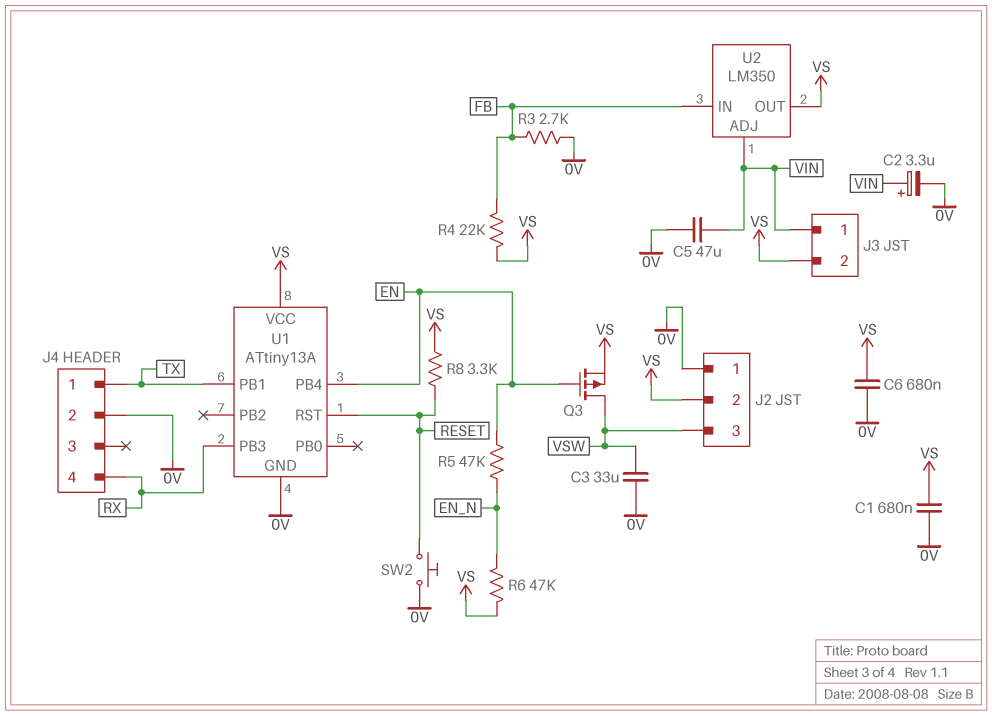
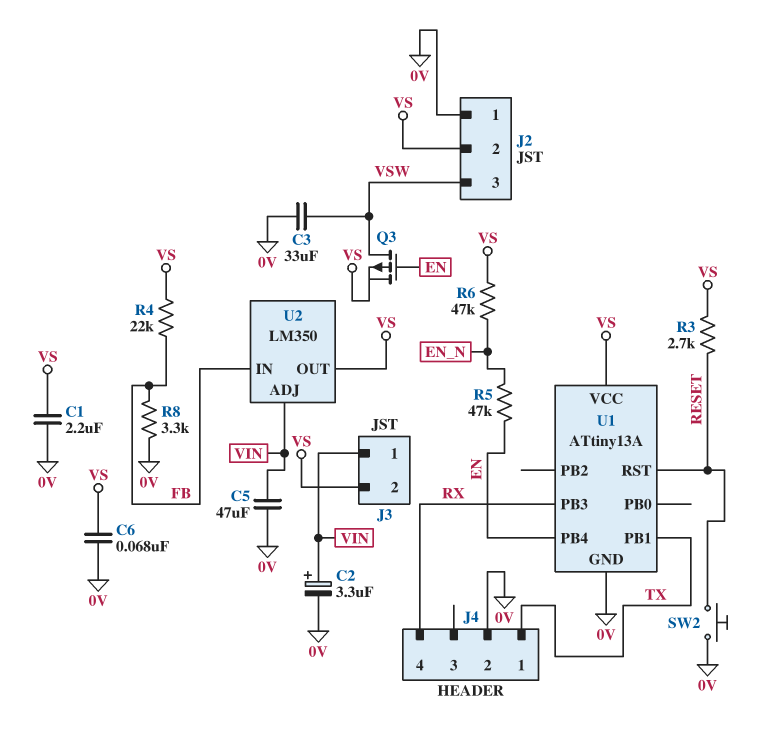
C1: 680nF (0V, VS) -> 2.2uF (0V, VS)
C6: 680nF (0V, VS) -> 68nF (0V, VS)
R3: 2.7k (0V, FB) -> 2.7k (RESET, VS)
R8: 3.3k (RESET, VS) -> 3.3k (0V, FB)

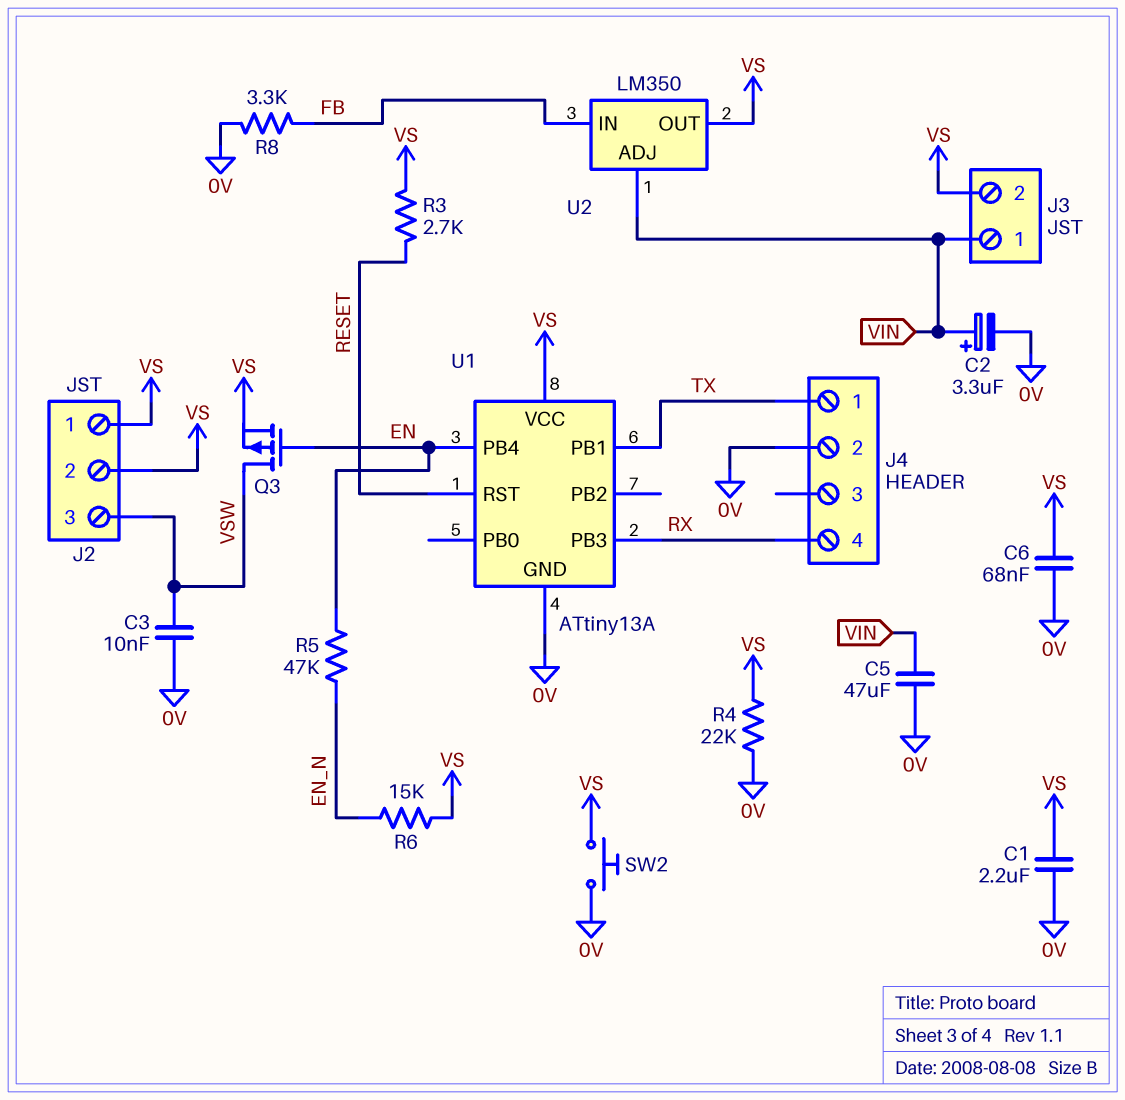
C3: 33uF (0V, VSW) -> 10nF (0V, VSW)
J2 pin 1: 0V -> VS
R4: 22k (FB, VS) -> 22k (0V, VS)
R6: 47k (EN_N, VS) -> 15k (EN_N, VS)
SW2: button (0V, RESET) -> button (0V, VS)

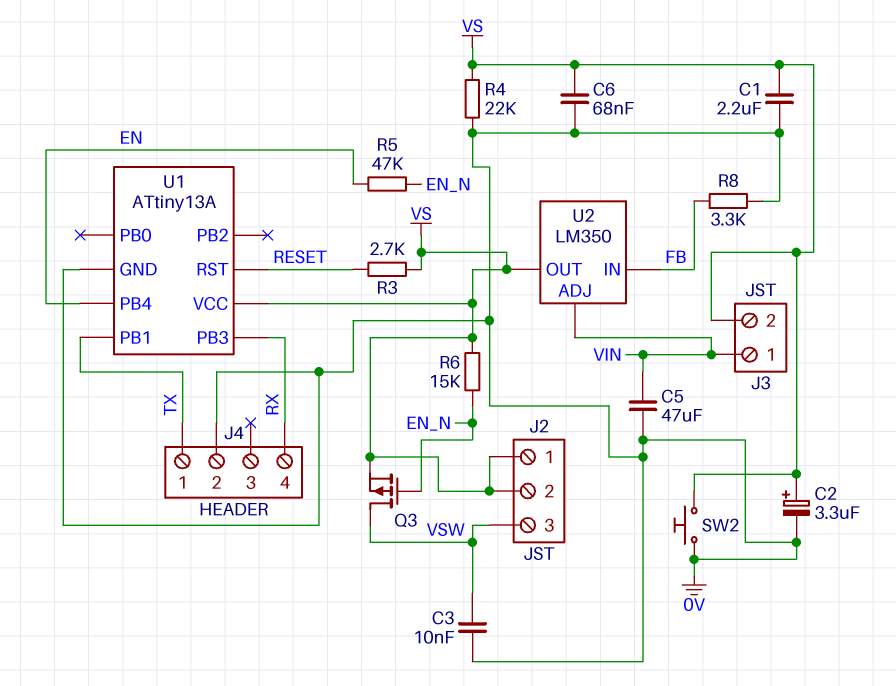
C2: 3.3uF (plus VIN, minus 0V) -> 3.3uF (plus VS, minus 0V)
Q3: PMOS (G EN, D VSW, S VS) -> PMOS (G EN_N, D VSW, S VS)

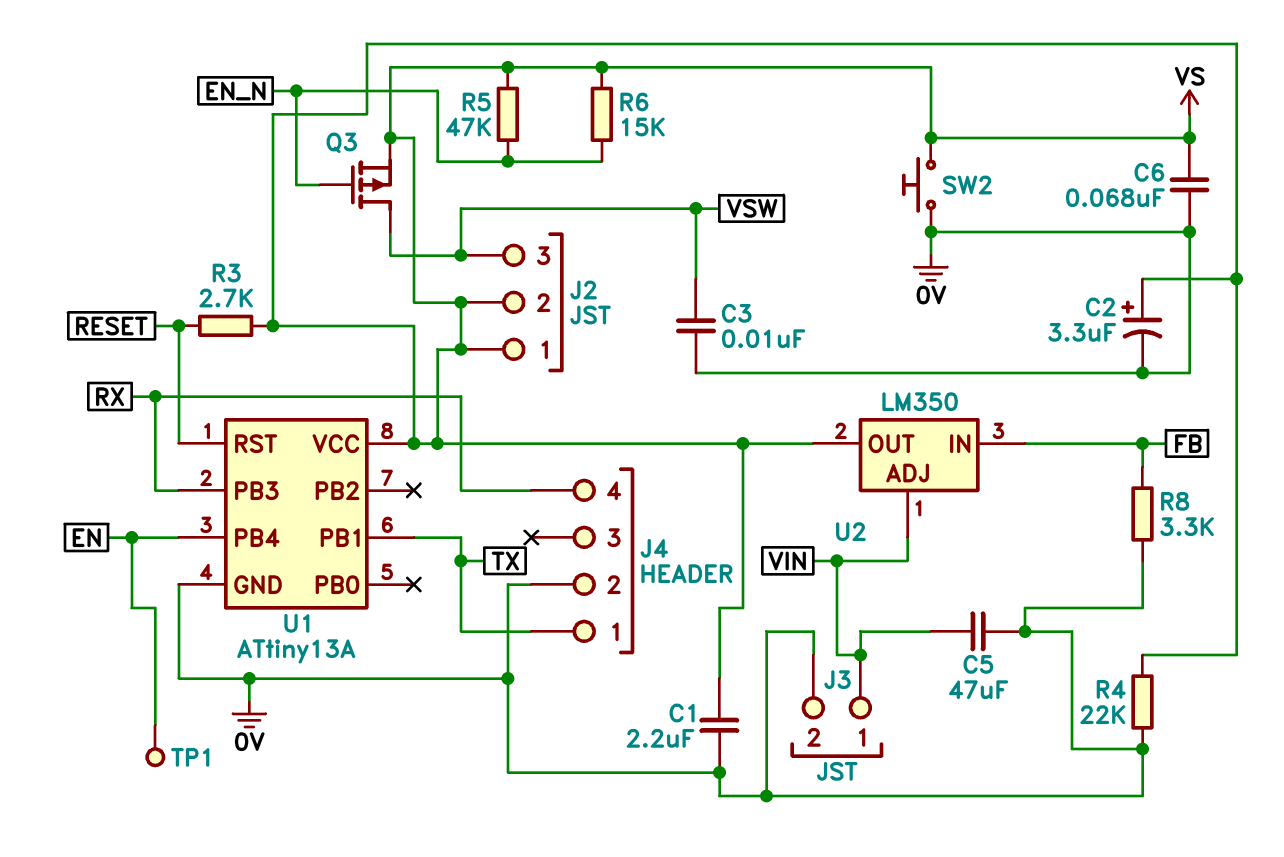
J3 pin 2: VS -> 0V
R5: 47k (EN, EN_N) -> 47k (EN_N, VS)
TP1: none -> test point (EN)

